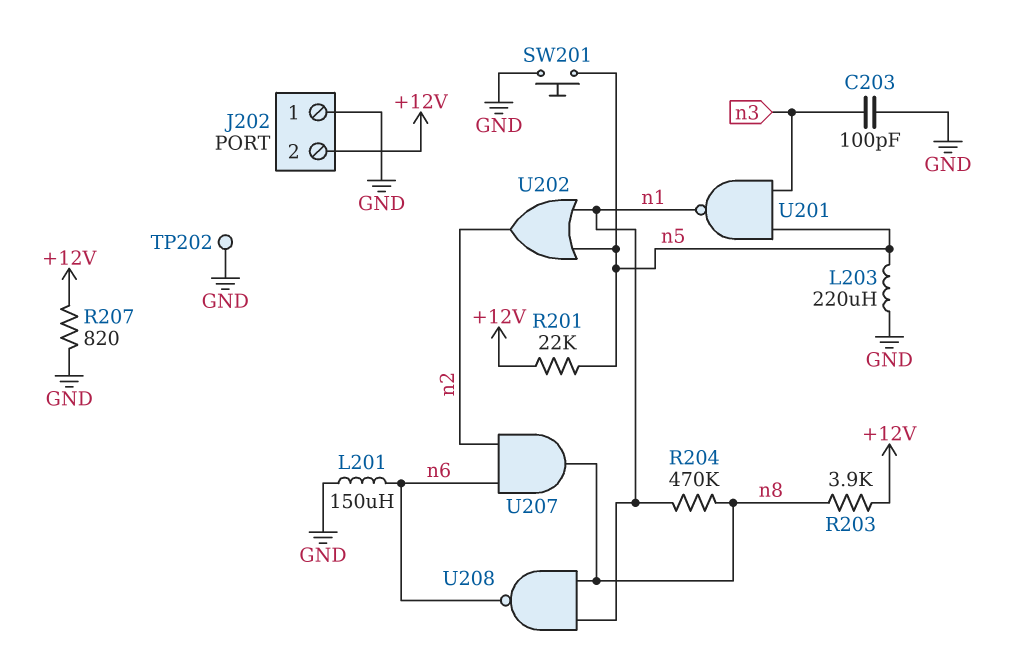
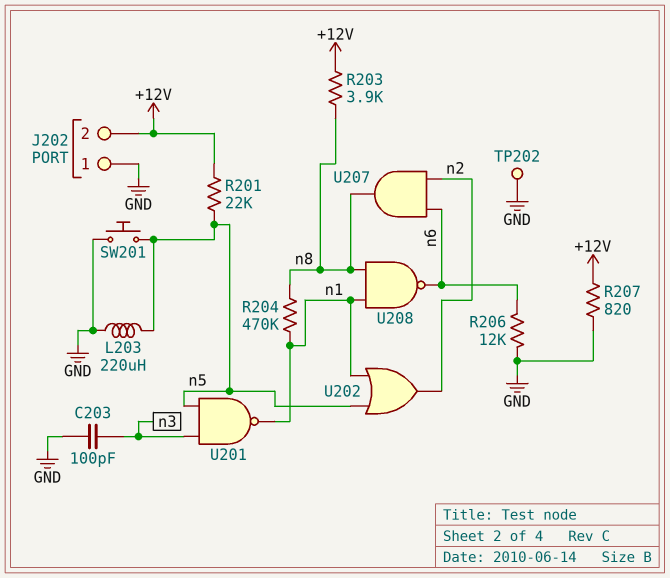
L201: 150uH (GND, n6) -> none
R206: none -> 12k (GND, n6)

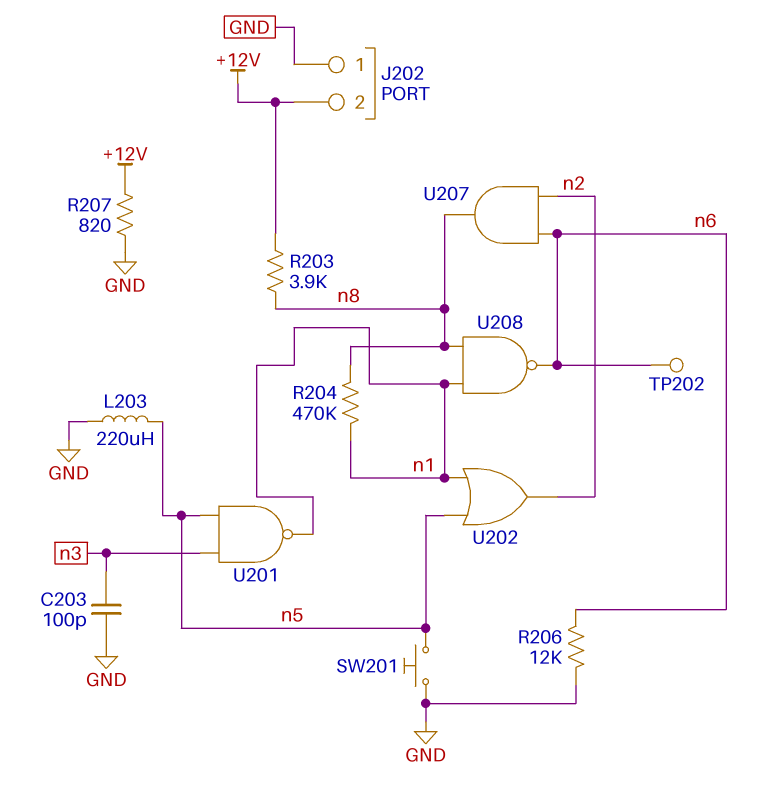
R201: 22k (+12V, n5) -> none
TP202: test point (GND) -> test point (n6)

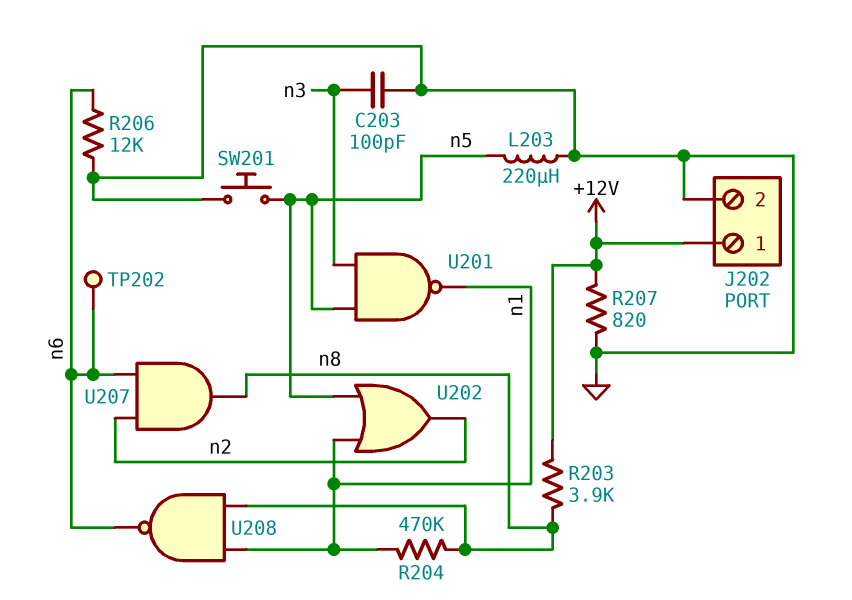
J202 pin 1: GND -> +12V
J202 pin 2: +12V -> GND

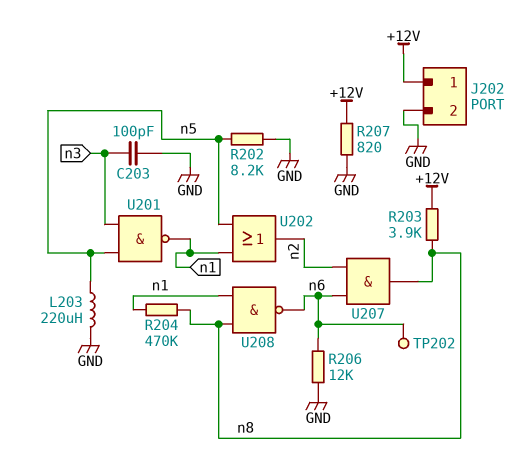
R202: none -> 8.2k (GND, n5)
SW201: button (GND, n5) -> none

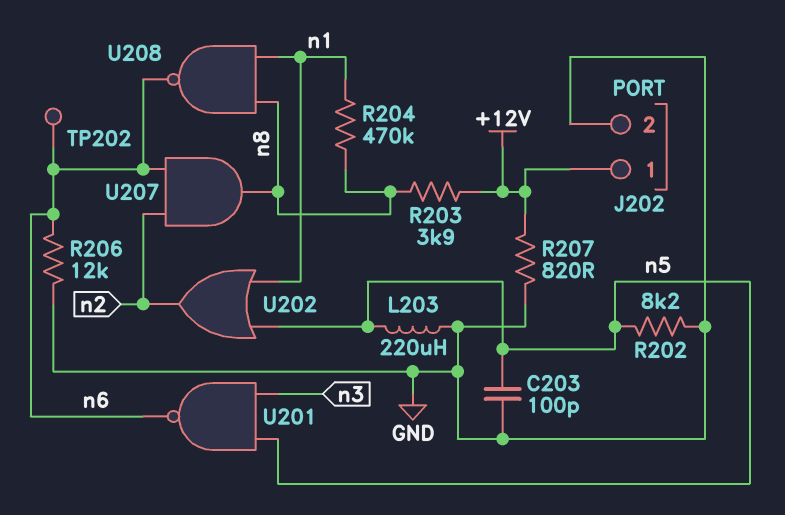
C203: 100pF (GND, n3) -> 100pF (GND, n5)
U201: NAND (in n3, in n5, out n1) -> NAND (in n3, in n5, out n6)

